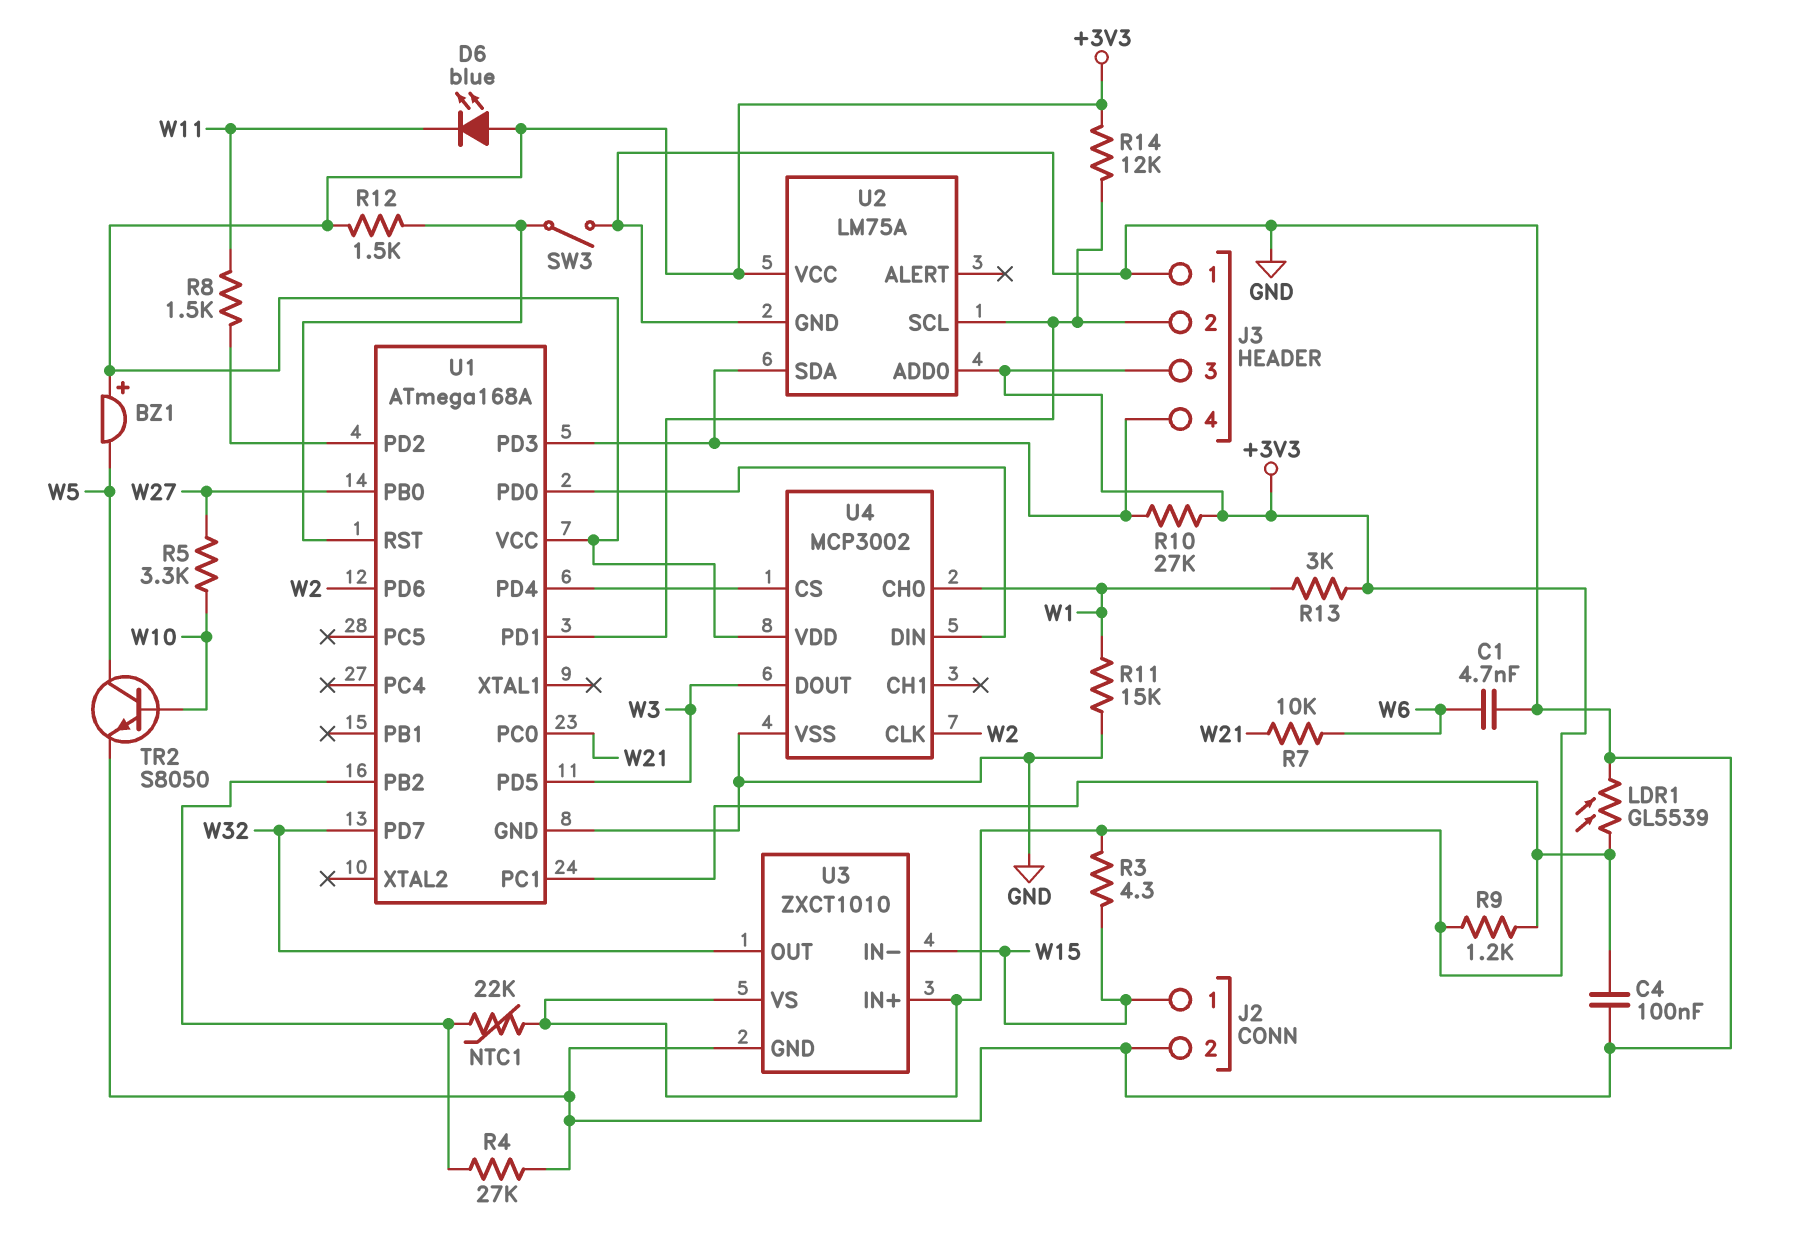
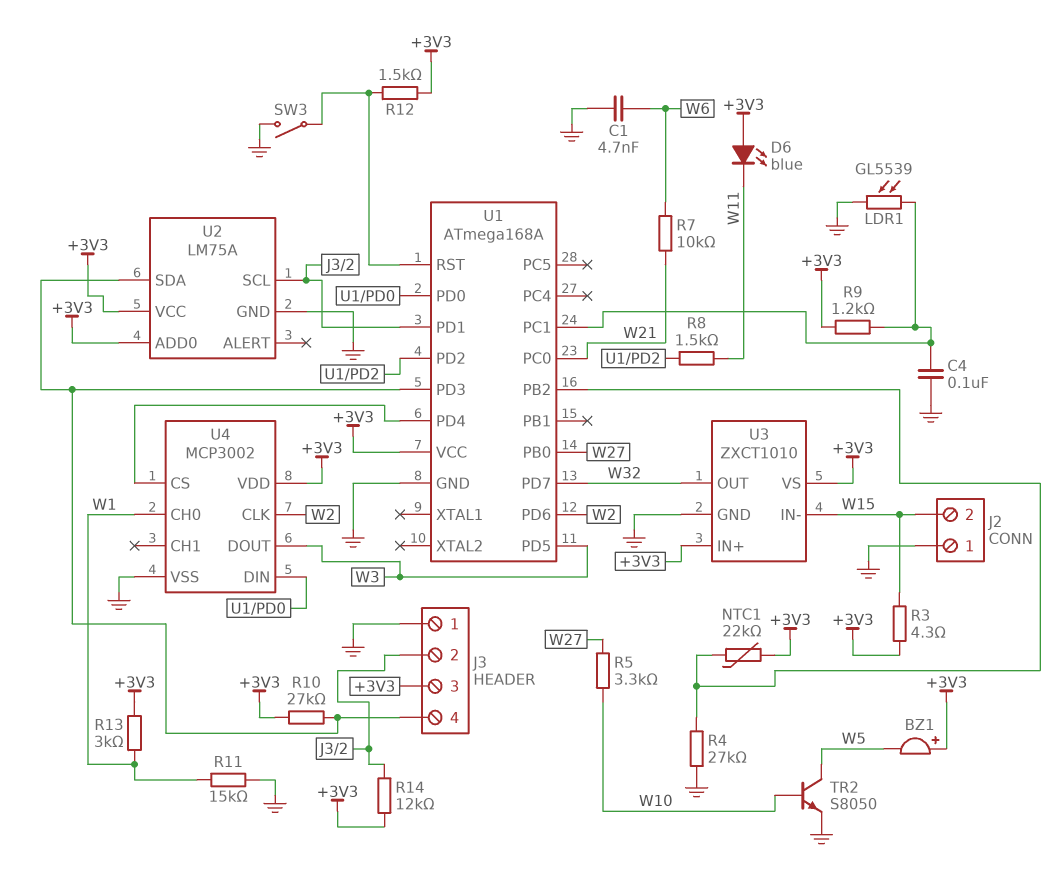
J2 pin 1: W15 -> GND
J2 pin 2: GND -> W15

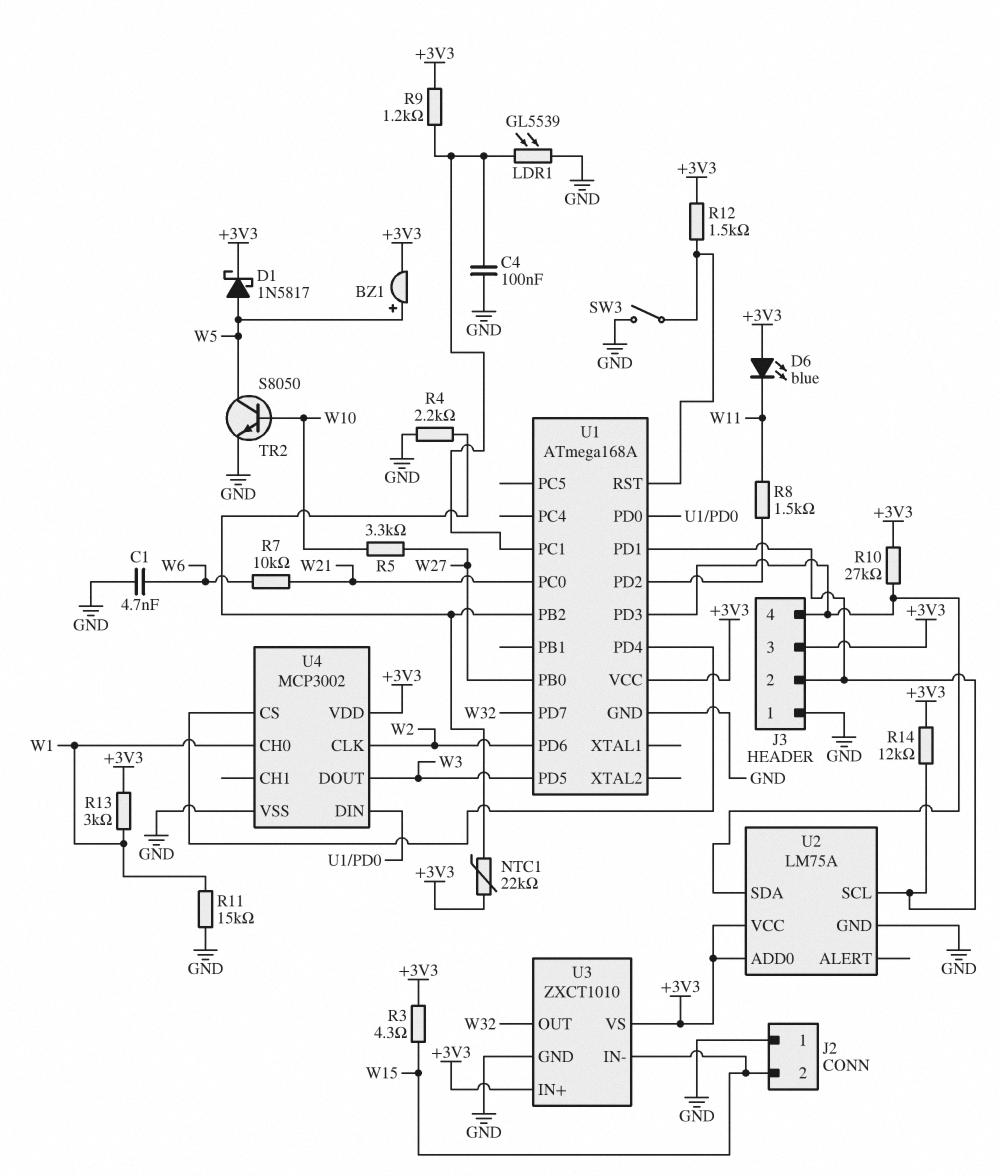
BZ1: buzzer (plus +3V3, minus W5) -> buzzer (plus W5, minus +3V3)
D1: none -> schottky 1N5817 (A W5, K +3V3)
R4: 27k (GND, U1/PB2) -> 2.2k (GND, U1/PB2)

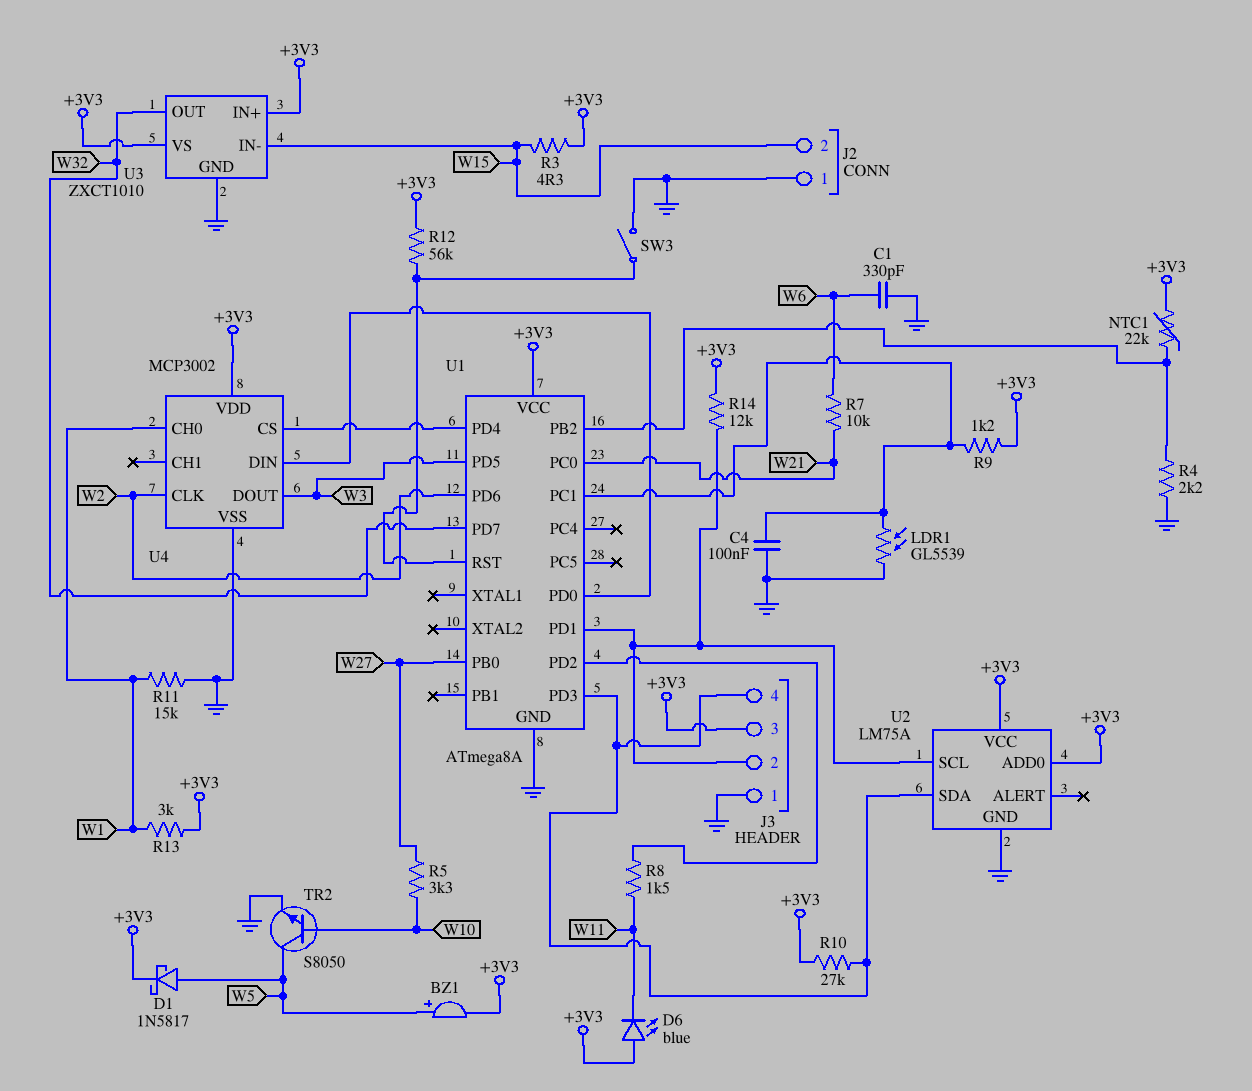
C1: 4.7nF (GND, W6) -> 330pF (GND, W6)
R12: 1.5k (+3V3, U1/RST) -> 56k (+3V3, U1/RST)
U1: ATmega168A -> ATmega8A

